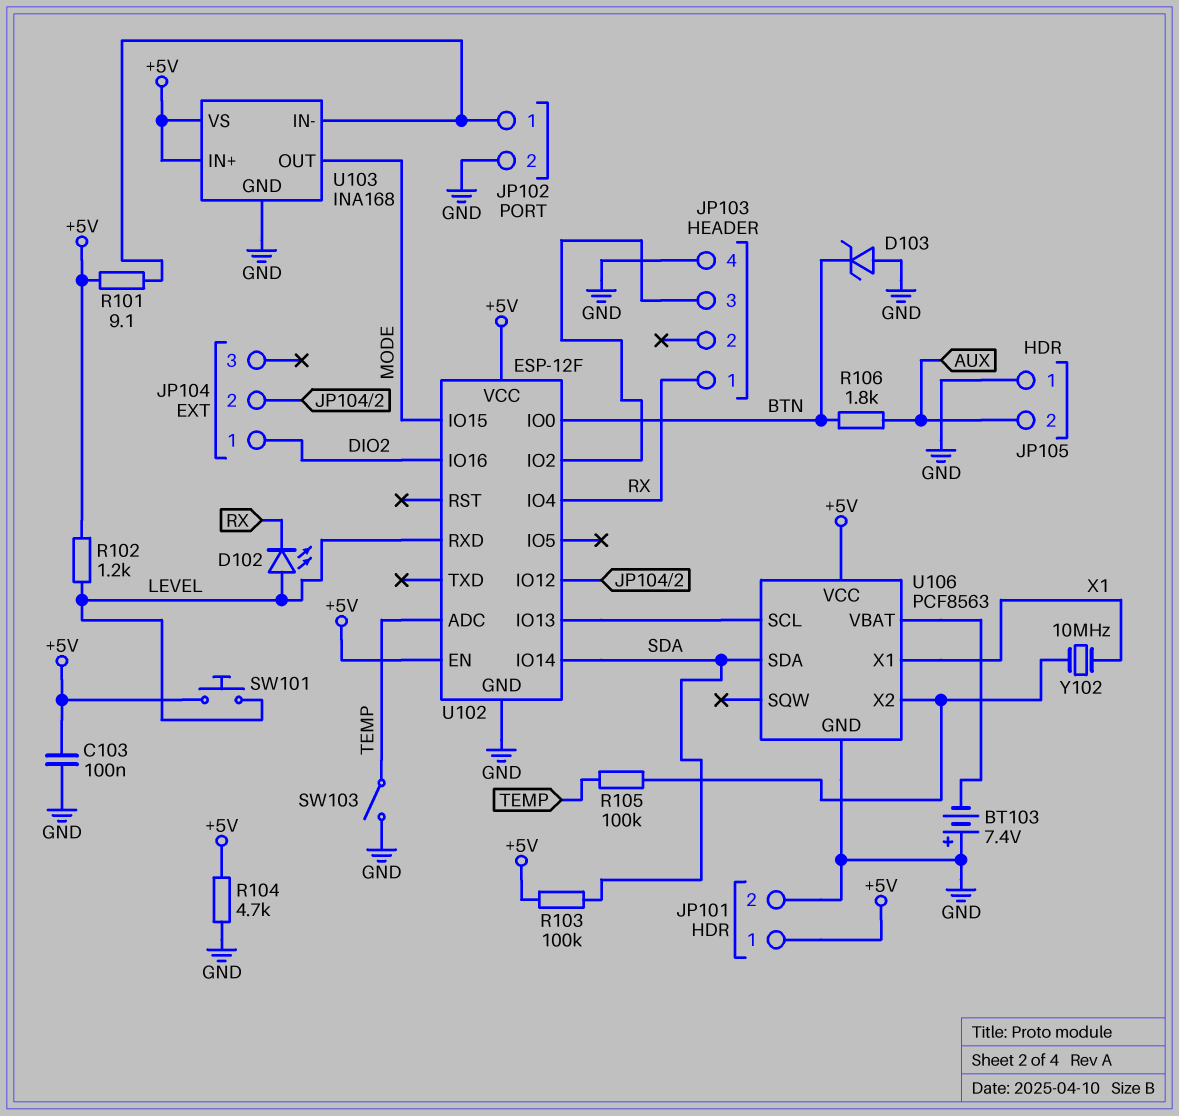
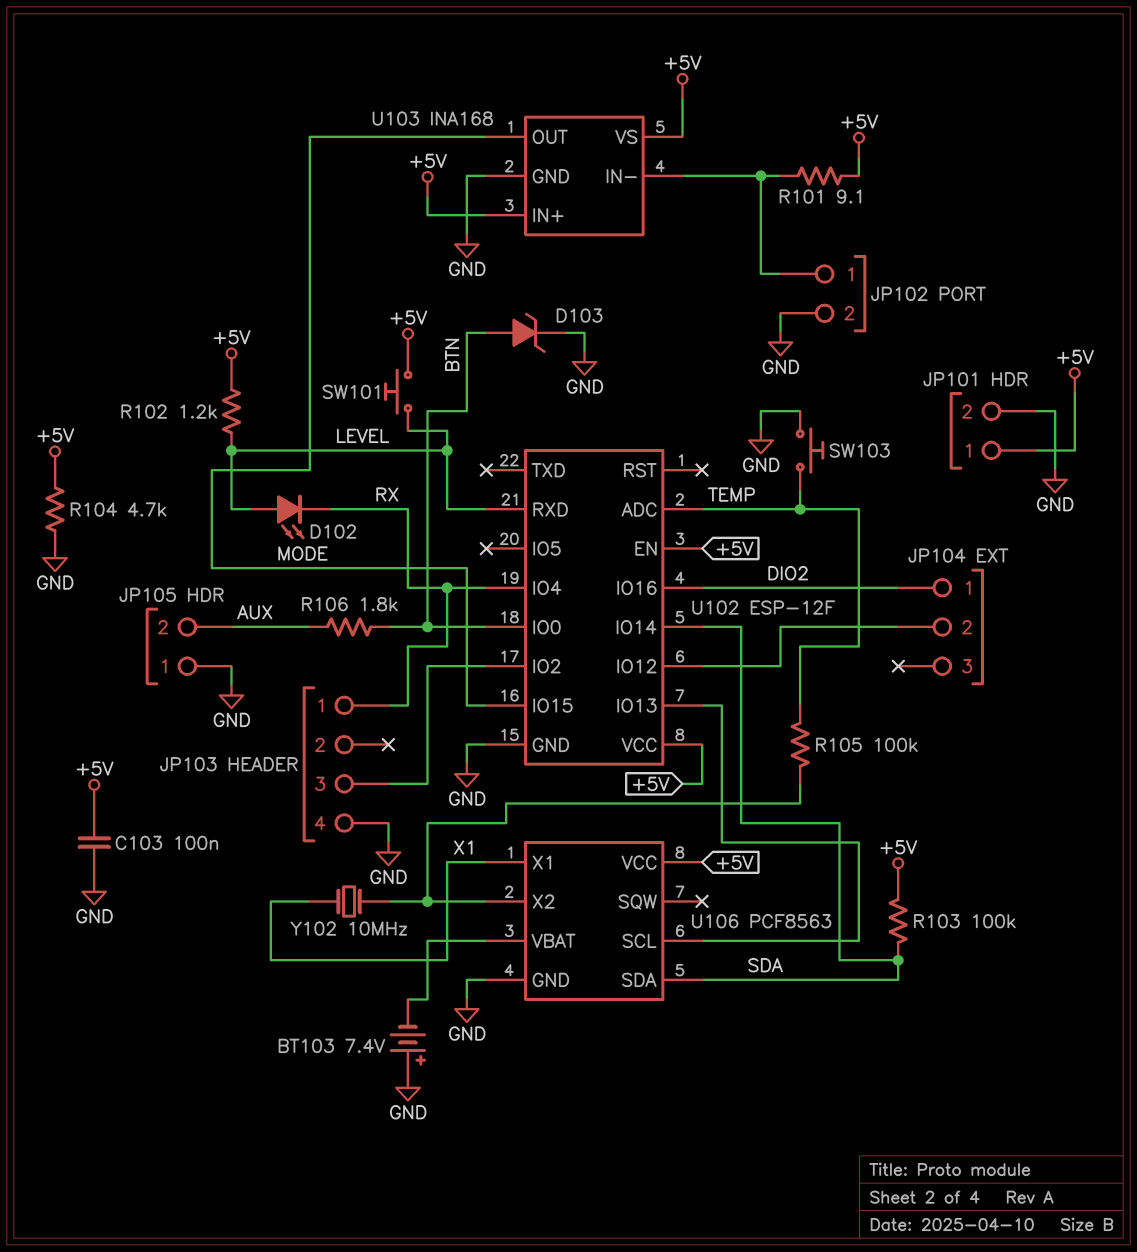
D103: zener (A GND, K BTN) -> zener (A BTN, K GND)
SW103: switch (GND, TEMP) -> button (GND, TEMP)

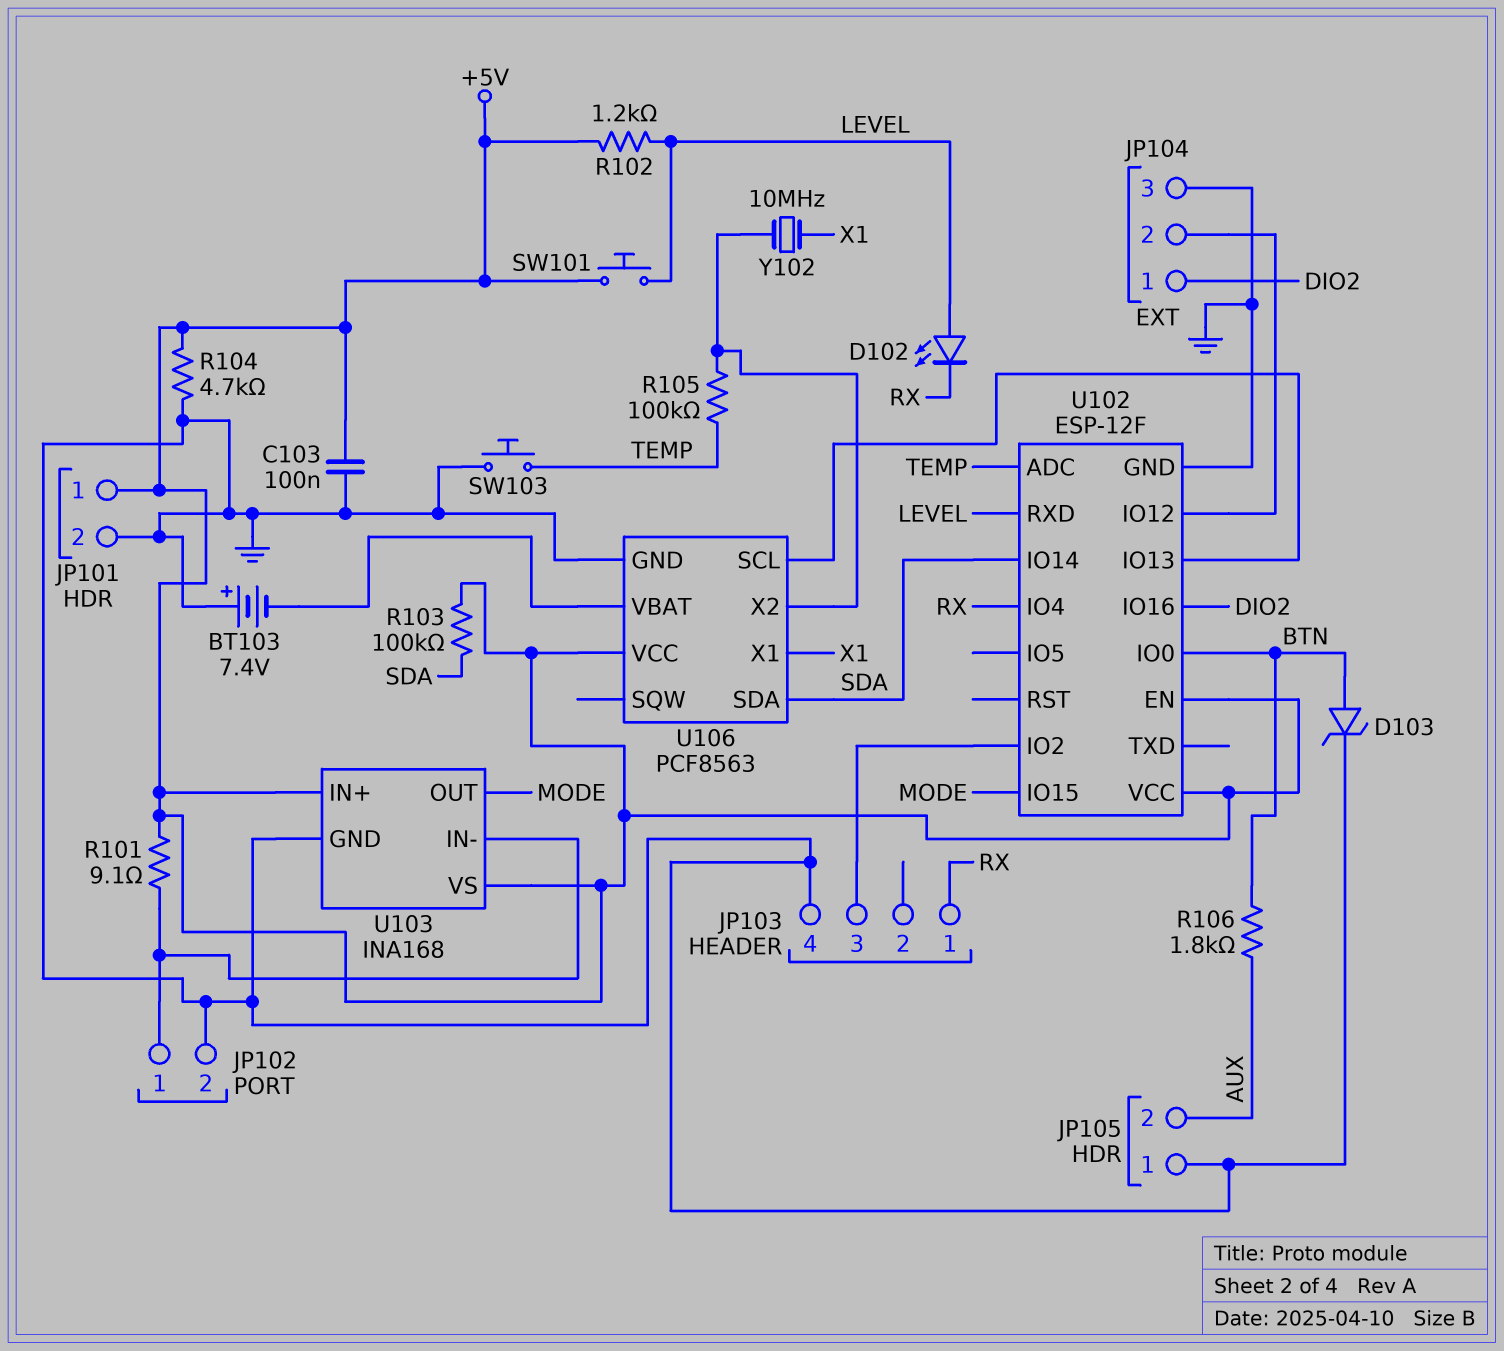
JP104 pin 3: none -> GND

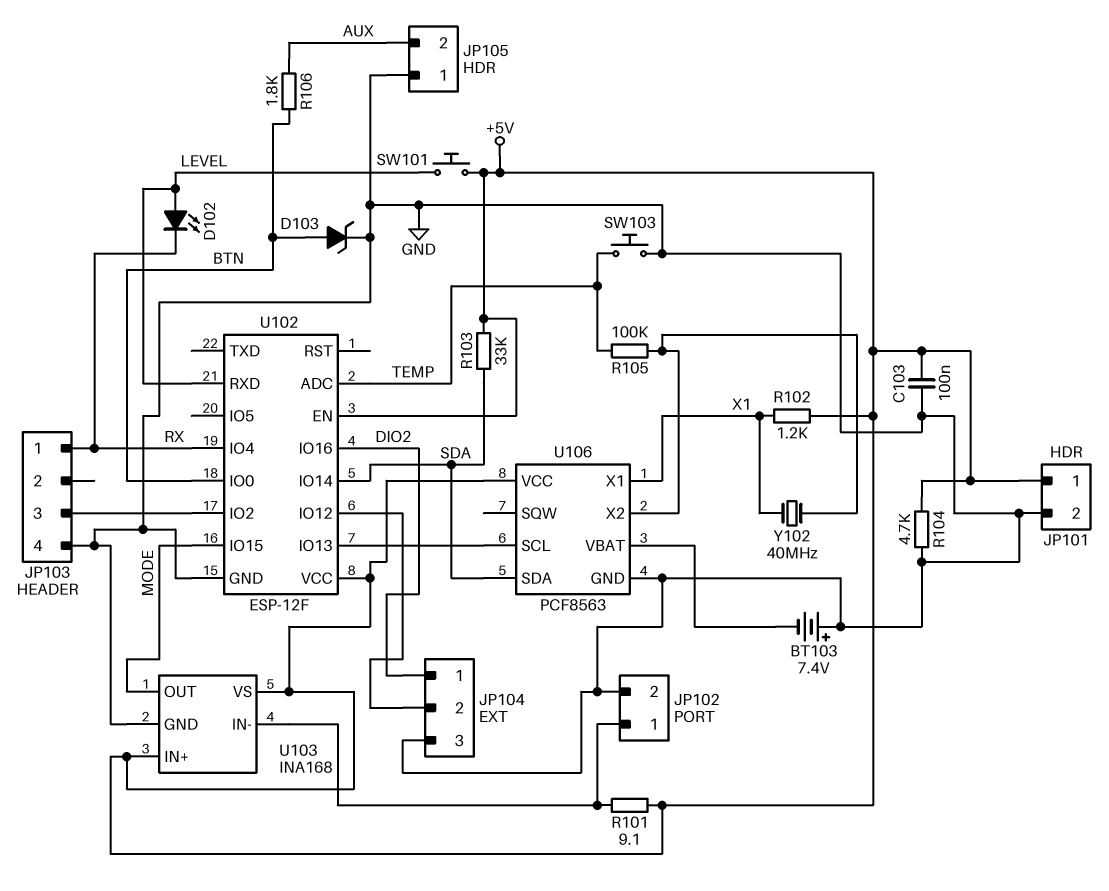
R102: 1.2k (+5V, LEVEL) -> 1.2k (+5V, X1)
R103: 100k (+5V, SDA) -> 33k (+5V, SDA)
Y102: 10MHz (U106/X2, X1) -> 40MHz (U106/X2, X1)

